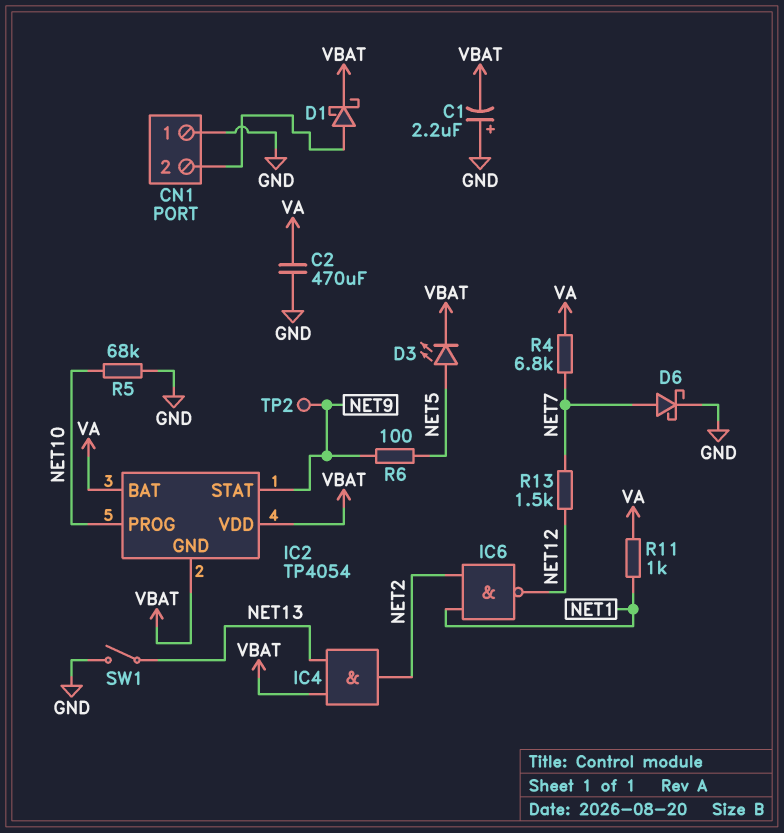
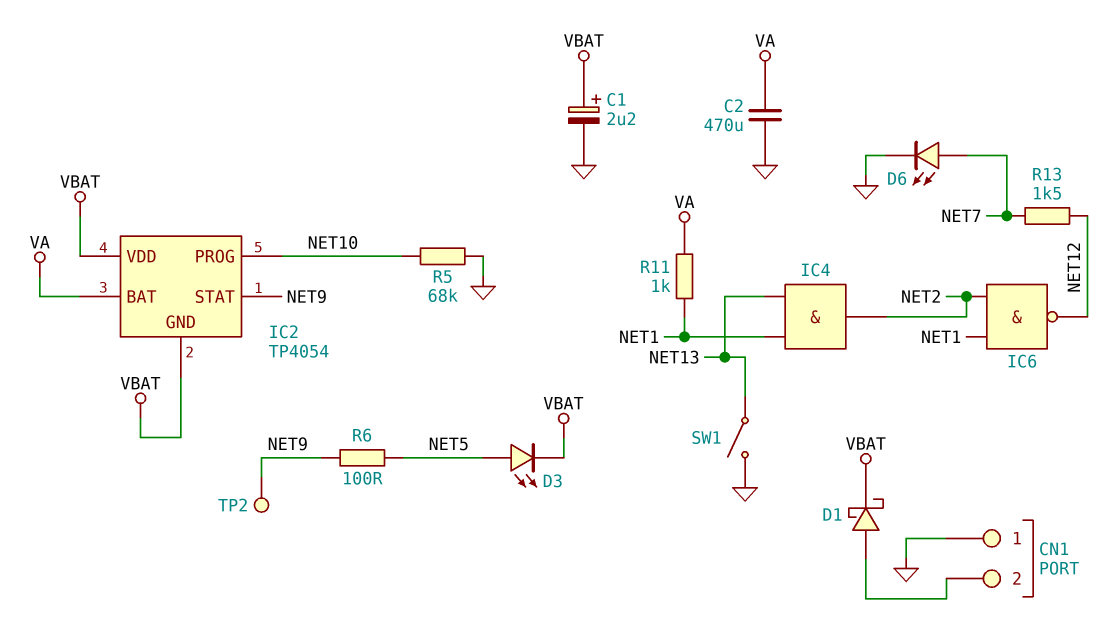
C1: 2.2uF (plus GND, minus VBAT) -> 2.2uF (plus VBAT, minus GND)
D6: schottky (A NET7, K GND) -> LED (A NET7, K GND)
IC4: AND (in NET13, in VBAT, out NET2) -> AND (in NET1, in NET13, out NET2)
R4: 6.8k (NET7, VA) -> none

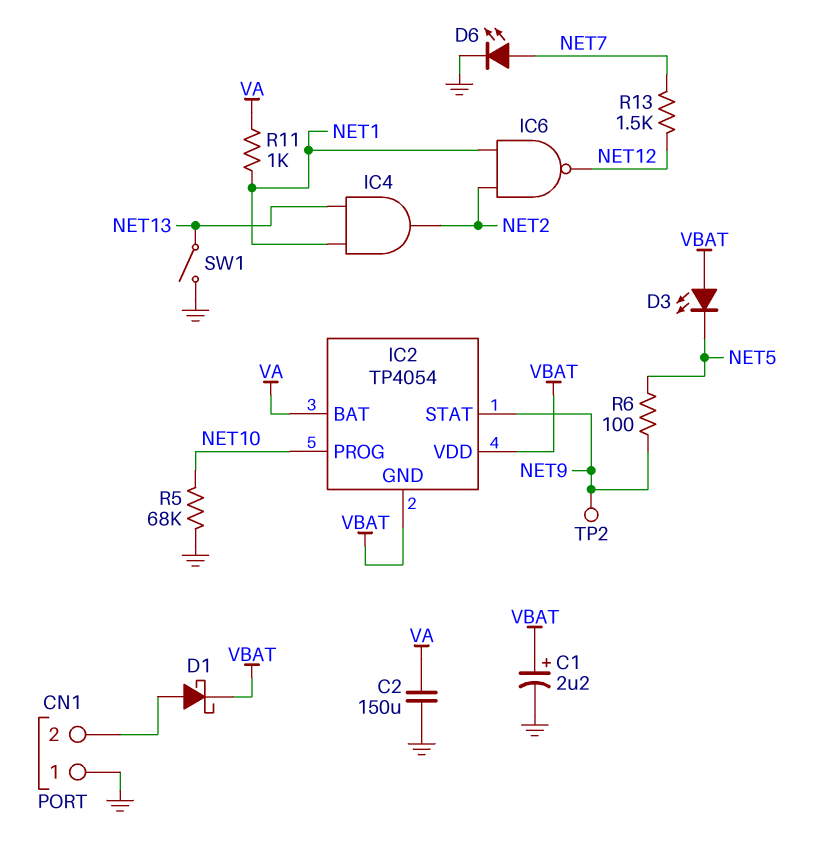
C2: 470uF (GND, VA) -> 150uF (GND, VA)
D3: LED (A NET5, K VBAT) -> LED (A VBAT, K NET5)

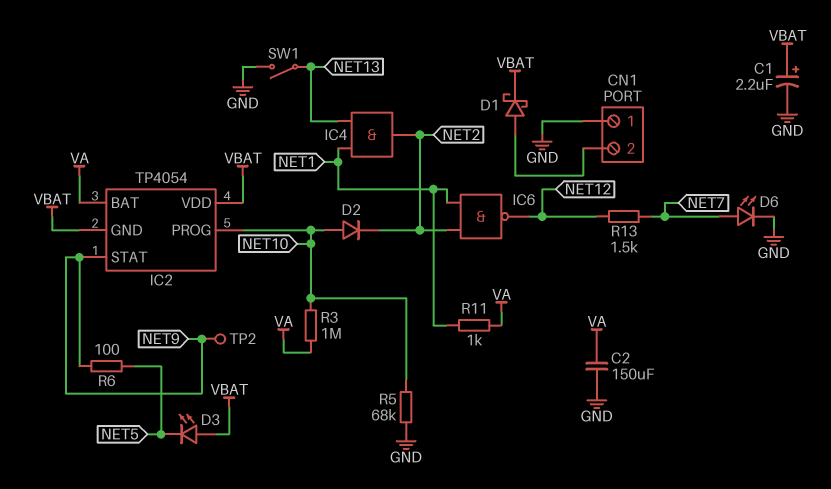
D2: none -> diode (A NET10, K NET2)
R3: none -> 1M (NET10, VA)

